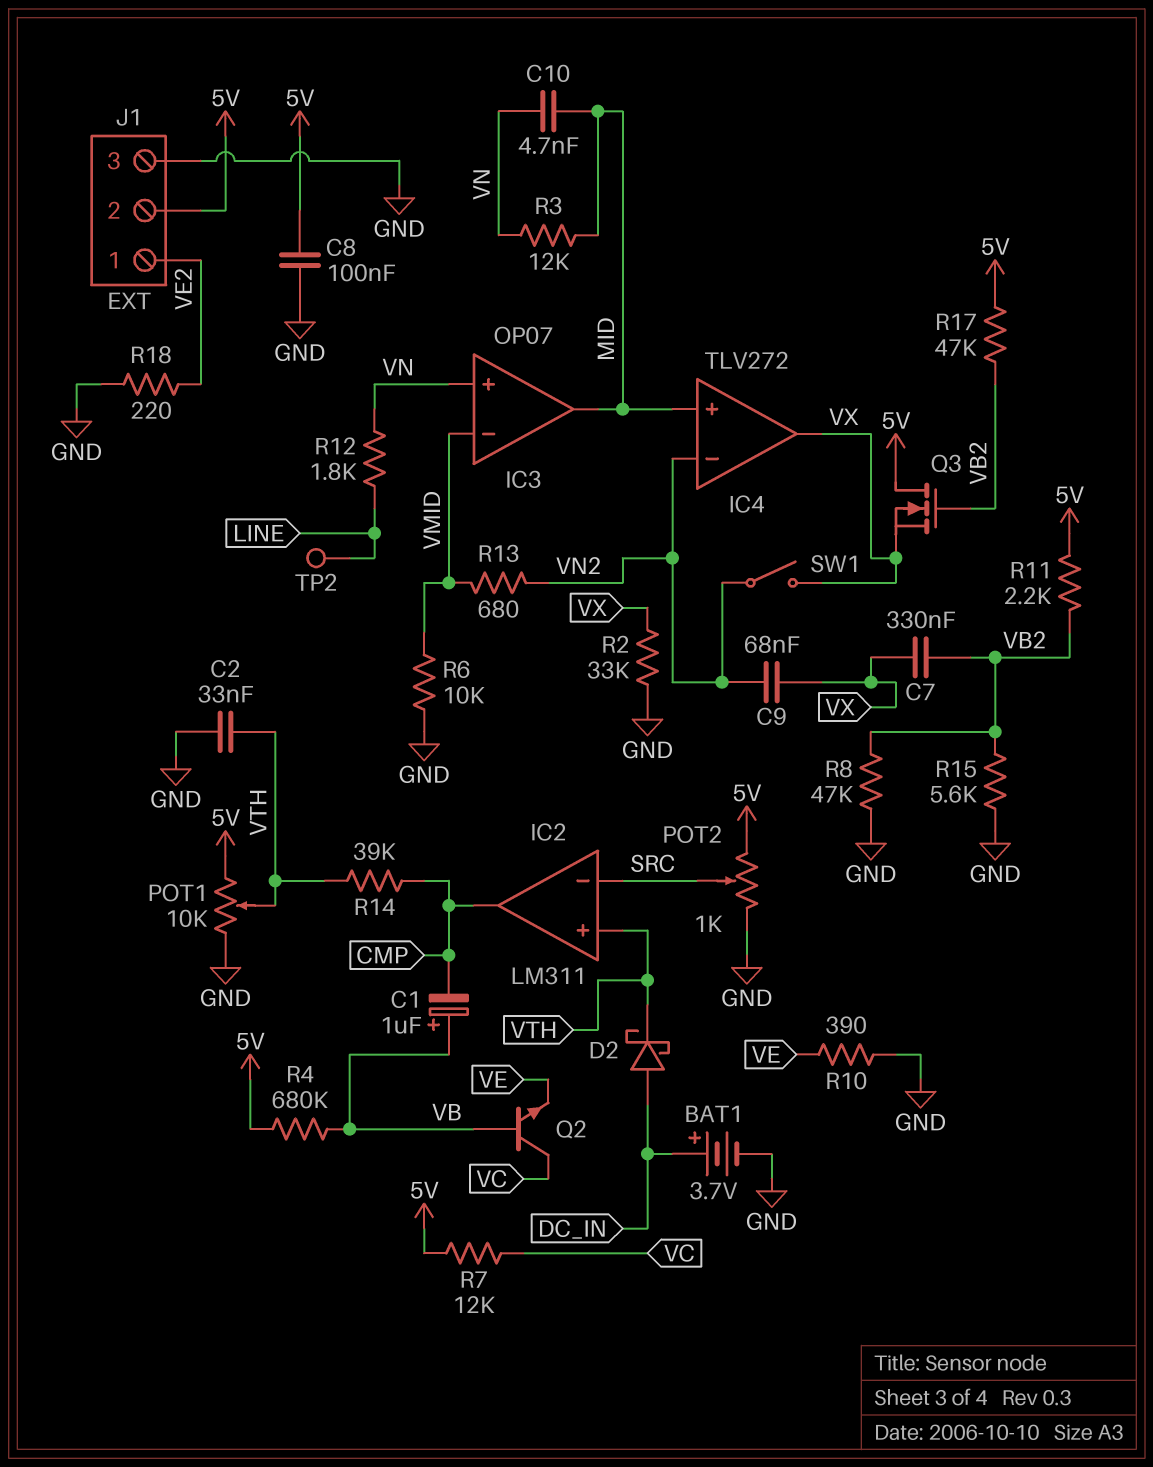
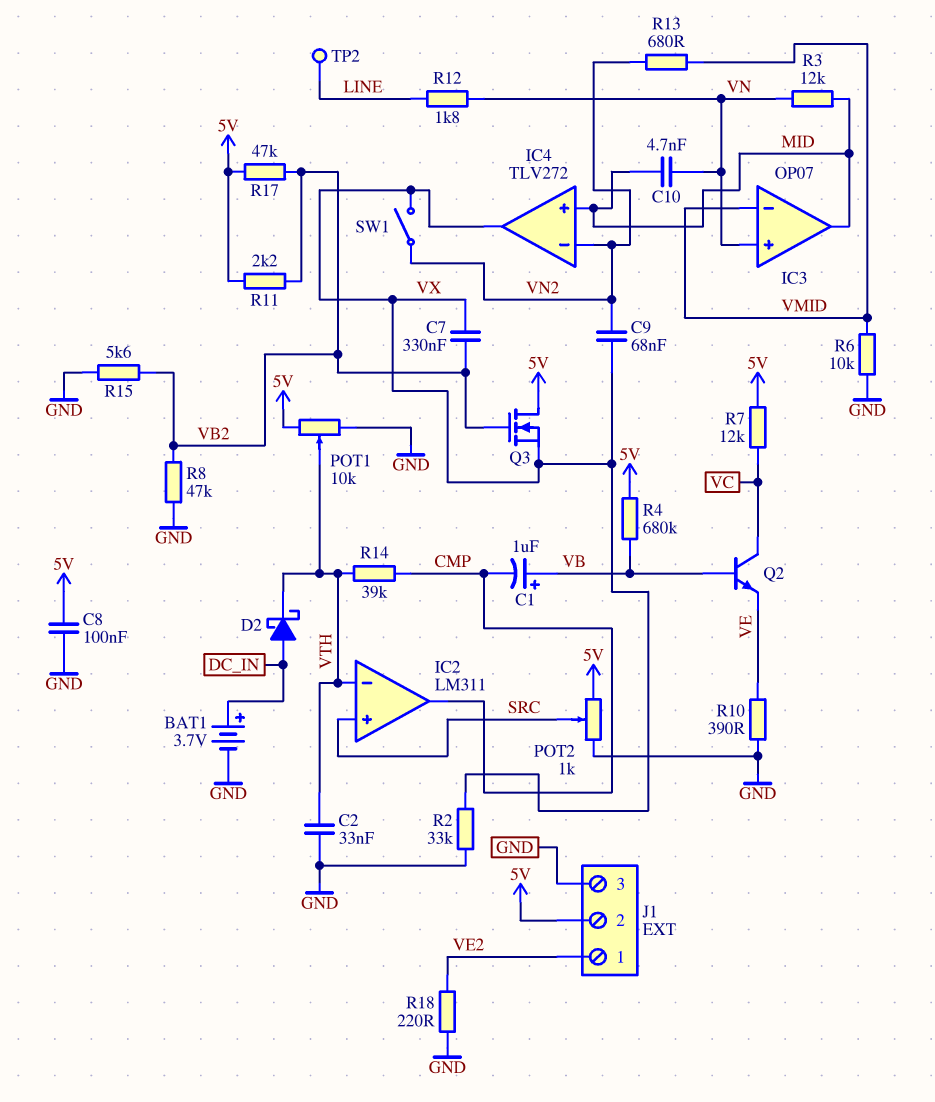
IC2 pin in+: VTH -> SRC
IC2 pin in-: SRC -> VTH

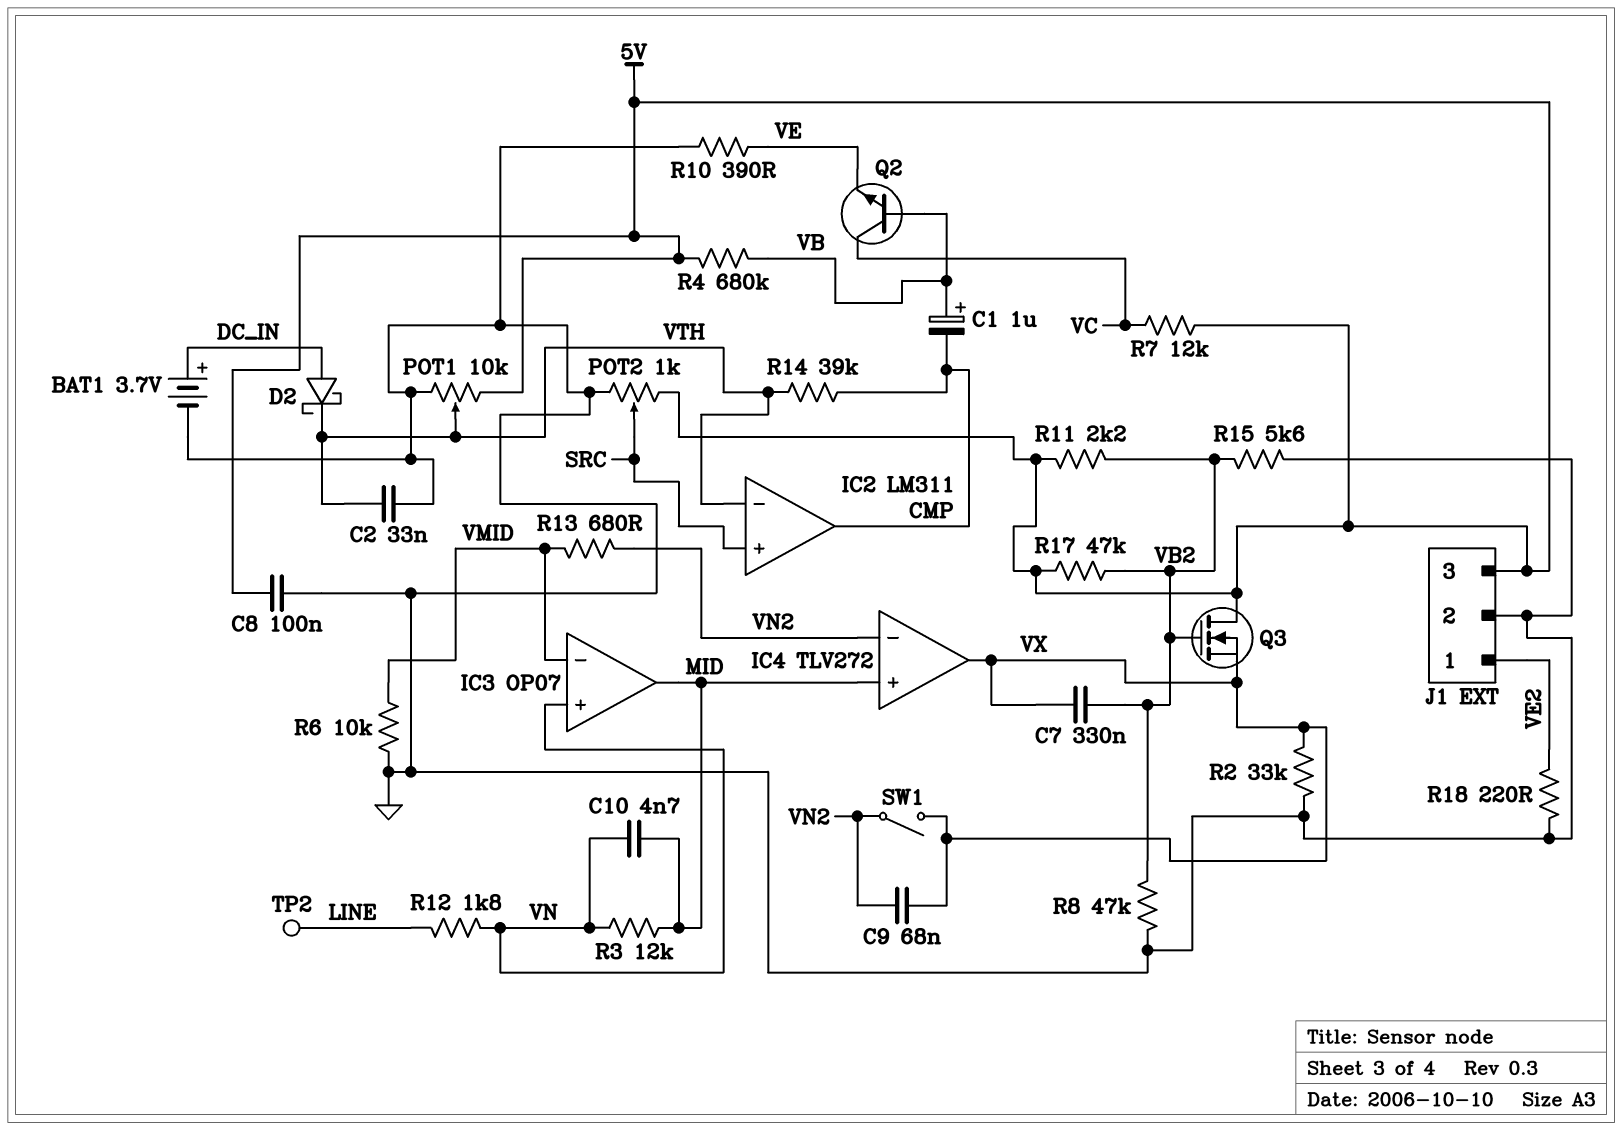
J1 pin 2: 5V -> GND
J1 pin 3: GND -> 5V

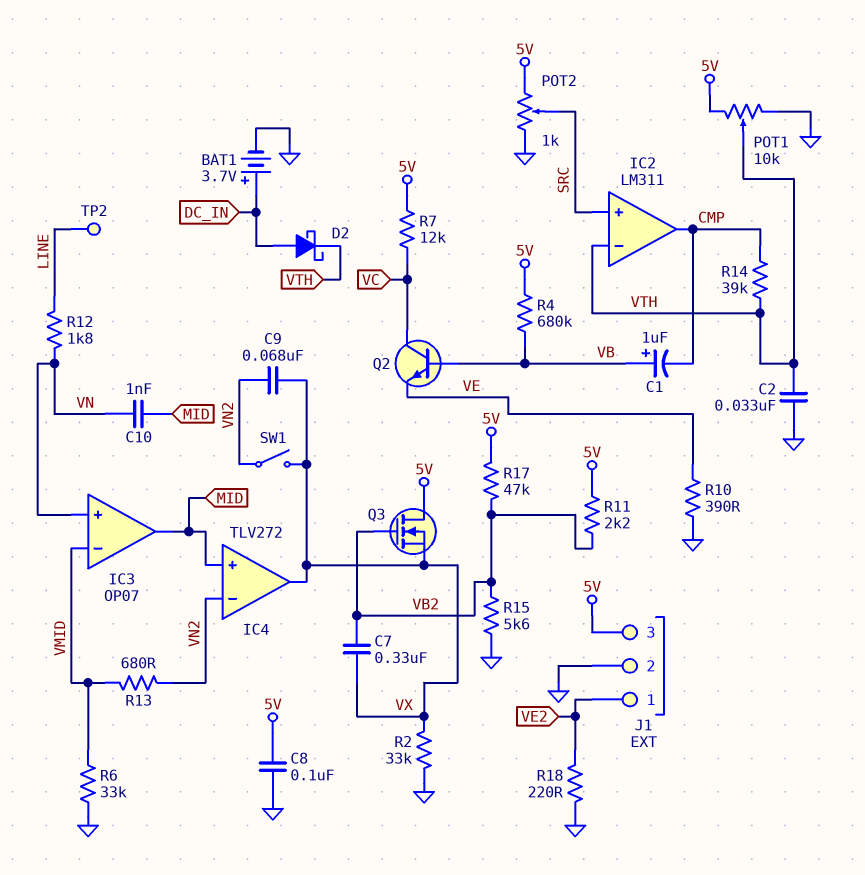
C10: 4.7nF (MID, VN) -> 1nF (MID, VN)
R3: 12k (MID, VN) -> none
R6: 10k (GND, VMID) -> 33k (GND, VMID)
R8: 47k (GND, VB2) -> none

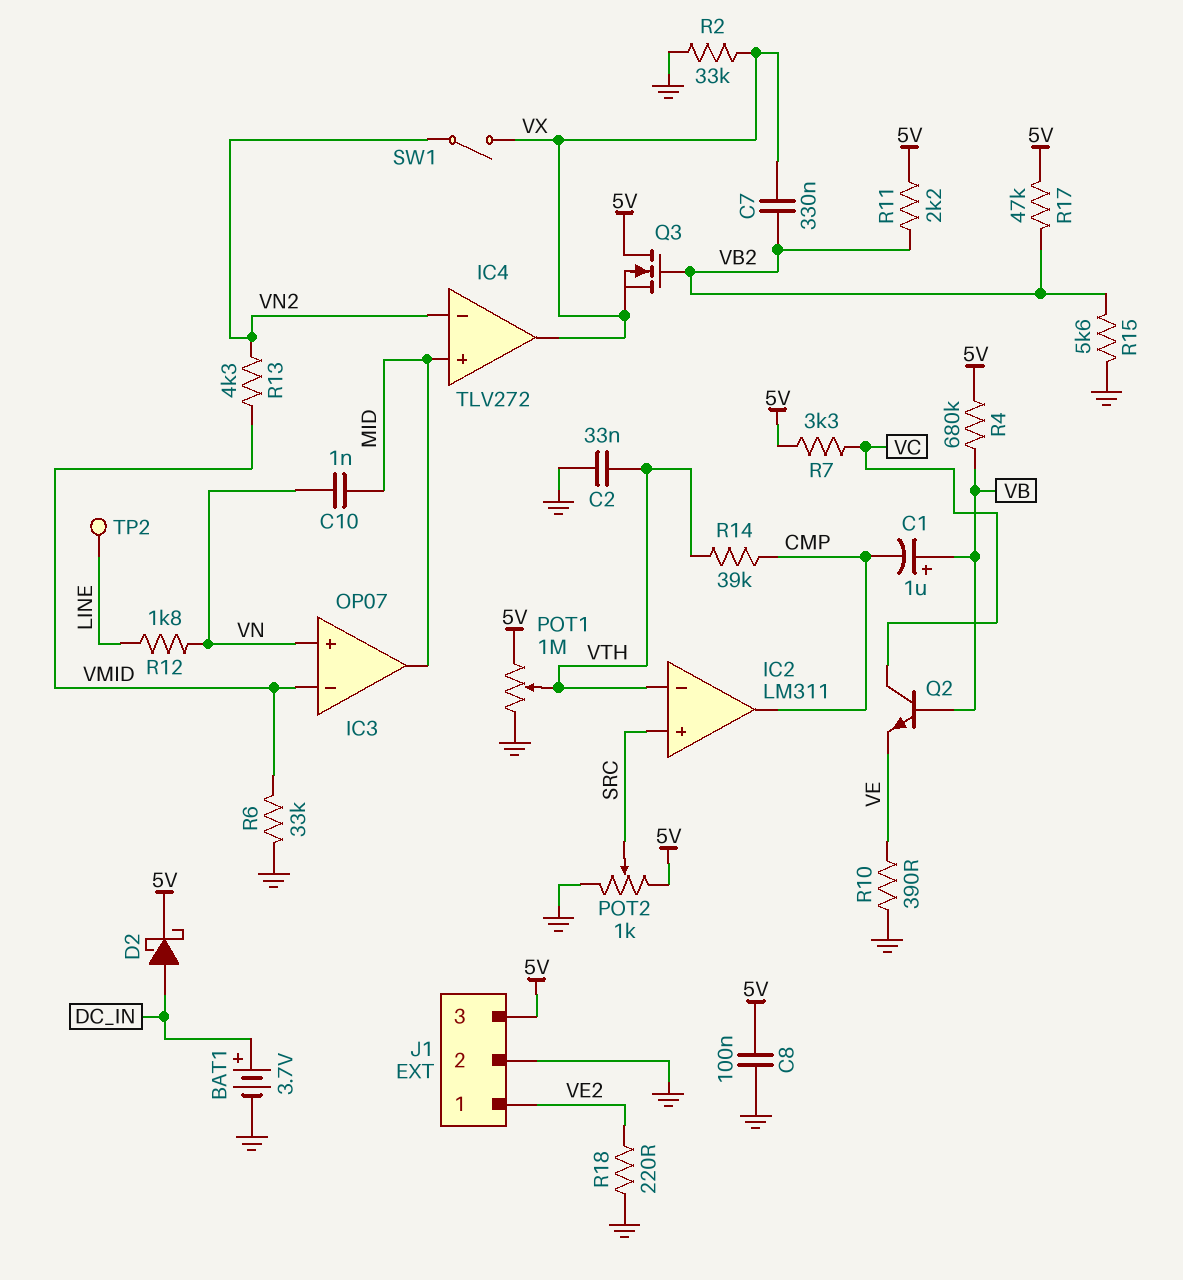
C9: 68nF (VN2, VX) -> none
D2: schottky (A DC_IN, K VTH) -> schottky (A DC_IN, K 5V)
POT1: 10k (5V, GND, wiper VTH) -> 1M (5V, GND, wiper VTH)
R7: 12k (5V, VC) -> 3.3k (5V, VC)
R13: 680 (VMID, VN2) -> 4.3k (VMID, VN2)

